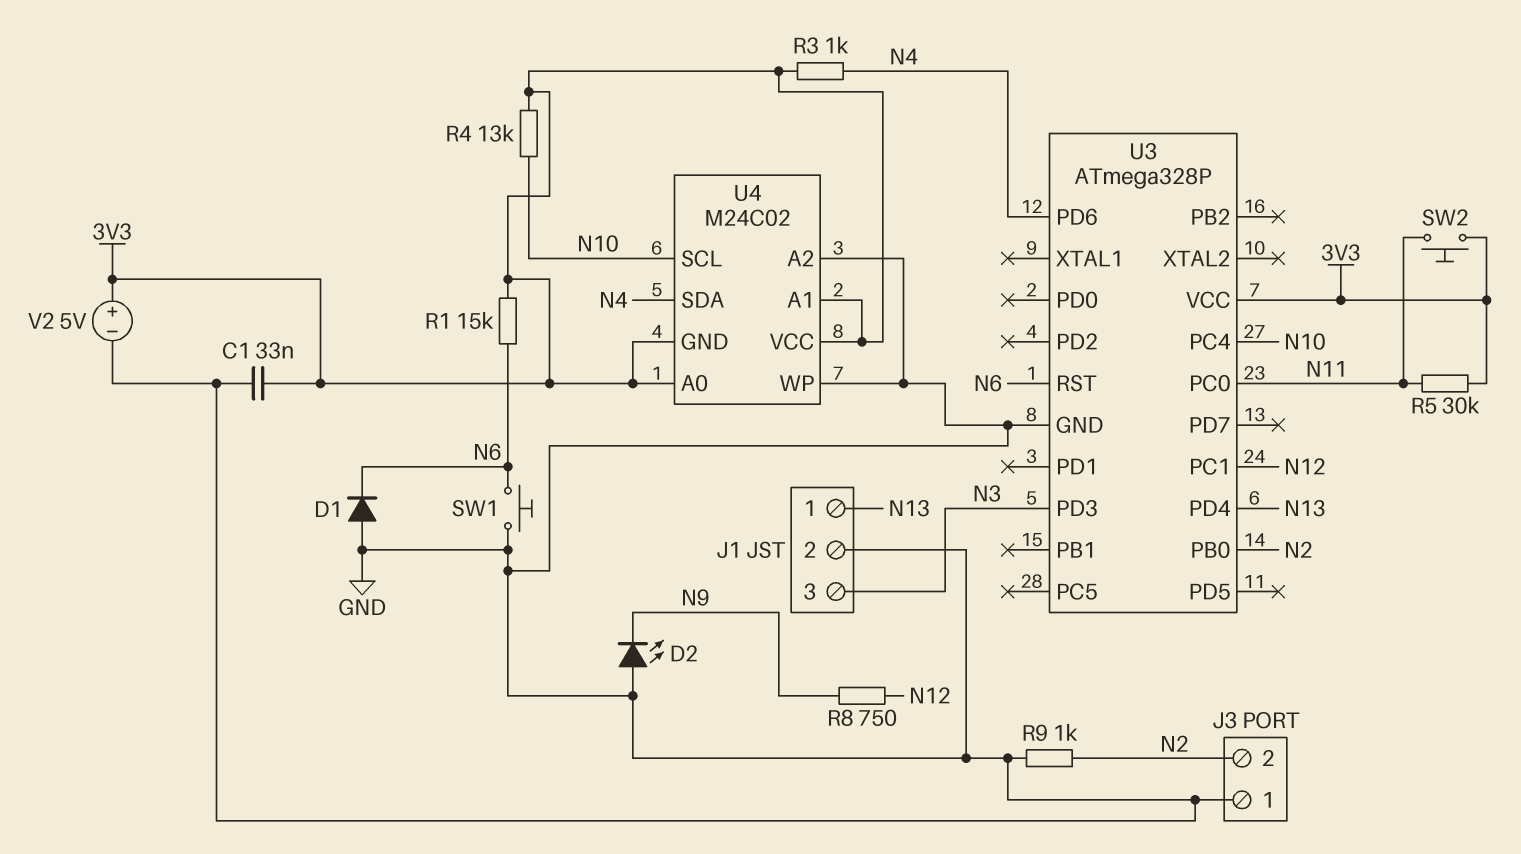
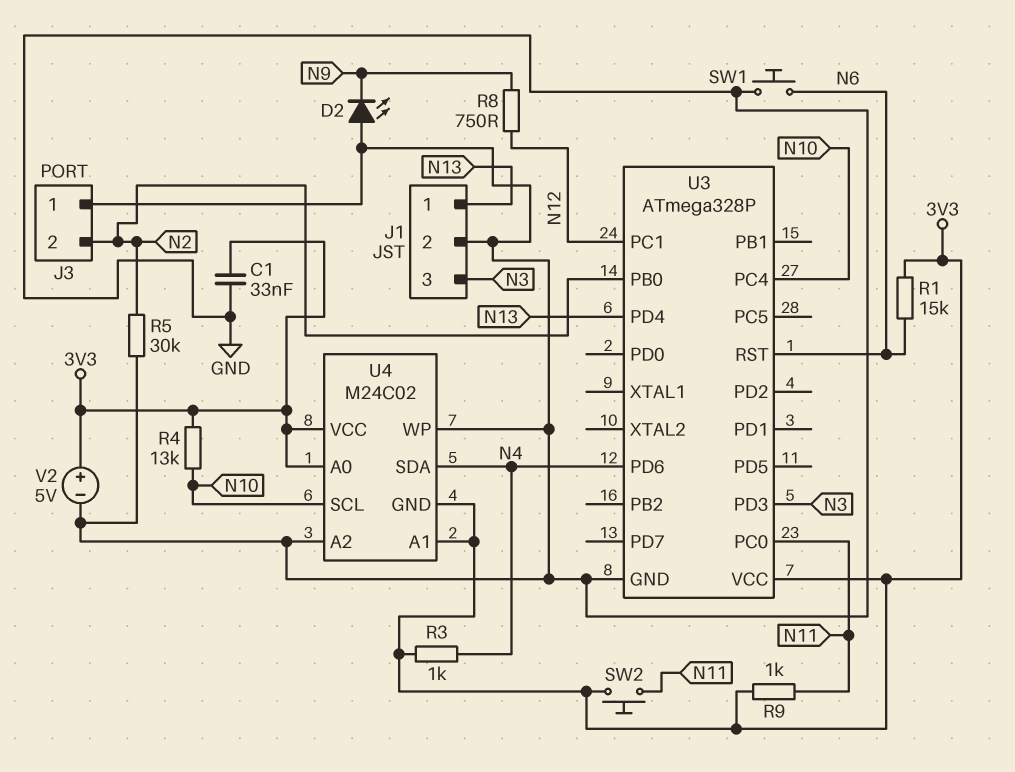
D1: diode (A GND, K N6) -> none
R5: 30k (3V3, N11) -> 30k (GND, N2)
R9: 1k (GND, N2) -> 1k (3V3, N11)

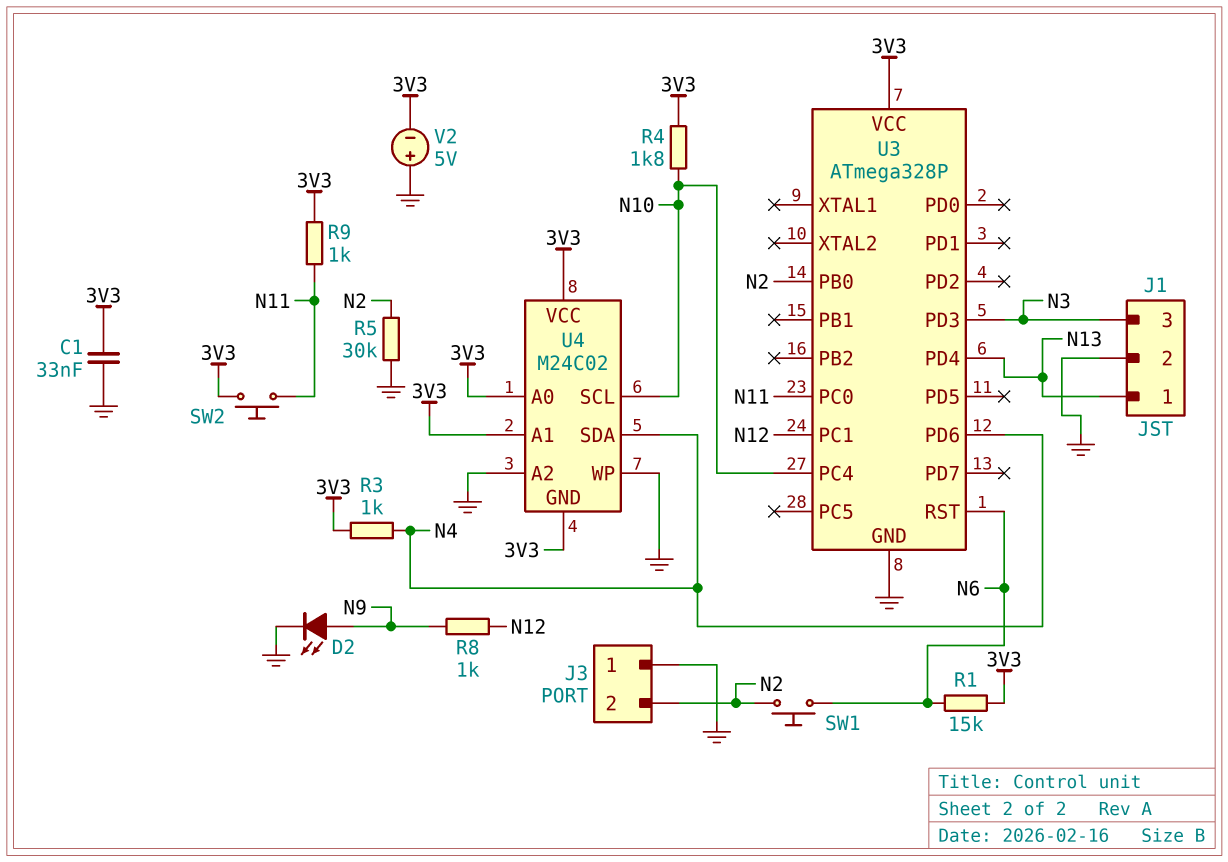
D2: LED (A GND, K N9) -> LED (A N9, K GND)
R4: 13k (3V3, N10) -> 1.8k (3V3, N10)
R8: 750 (N9, N12) -> 1k (N9, N12)
SW1: button (GND, N6) -> button (N2, N6)
V2: 5V (plus 3V3, minus GND) -> 5V (plus GND, minus 3V3)

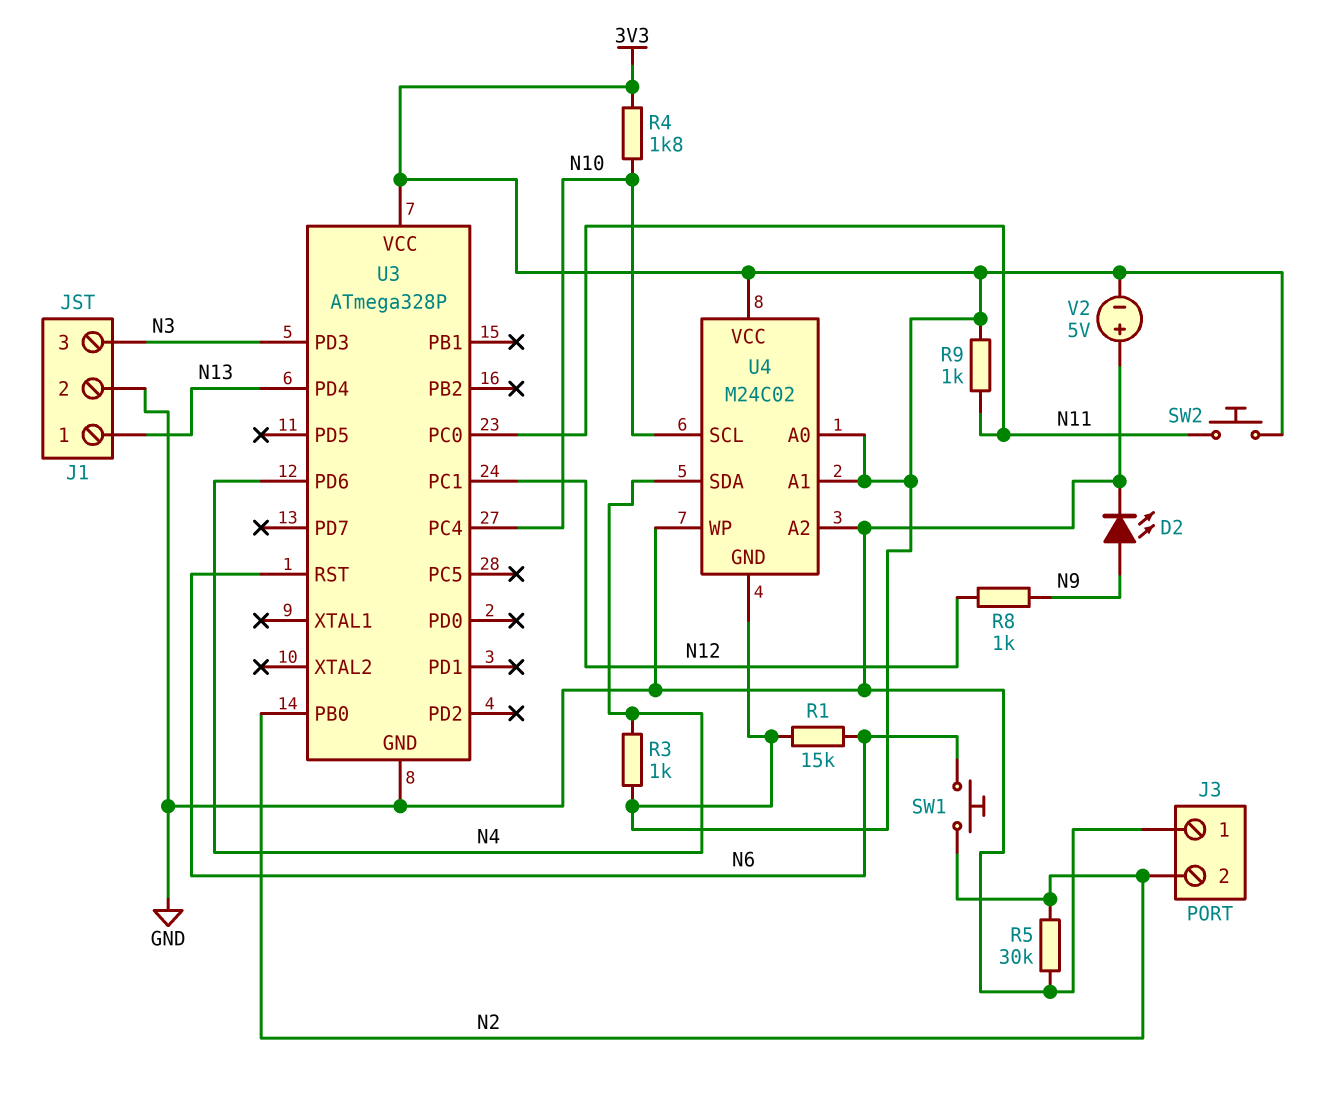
C1: 33nF (3V3, GND) -> none

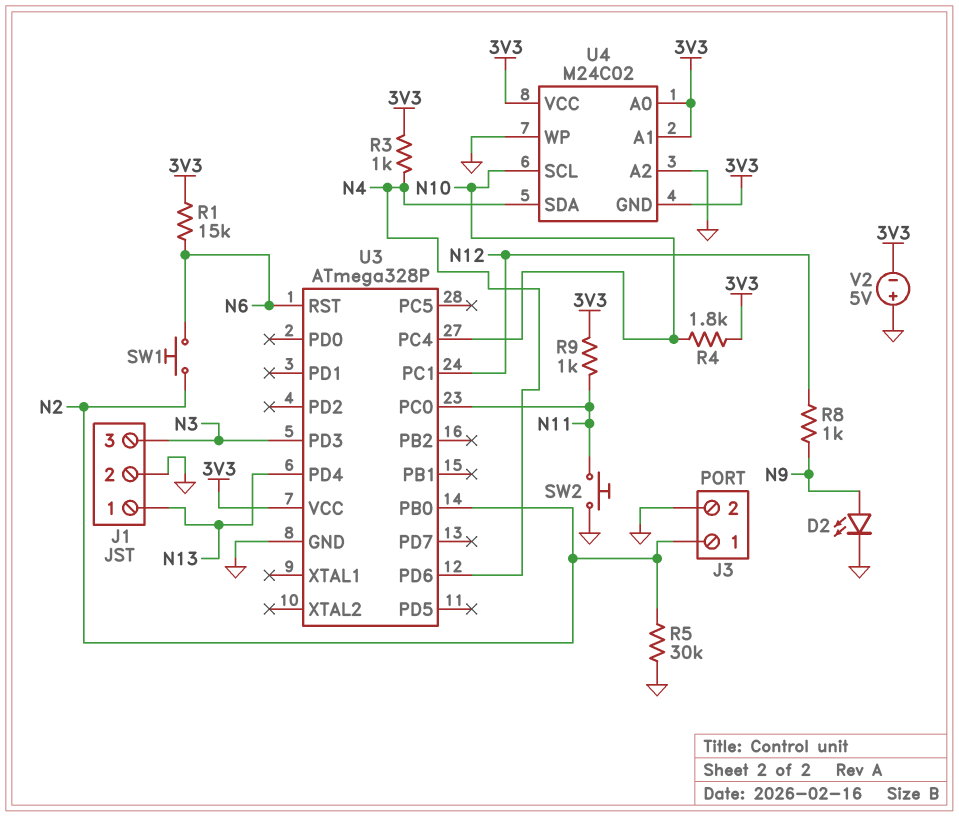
J3 pin 1: GND -> N2
J3 pin 2: N2 -> GND
SW2: button (3V3, N11) -> button (GND, N11)

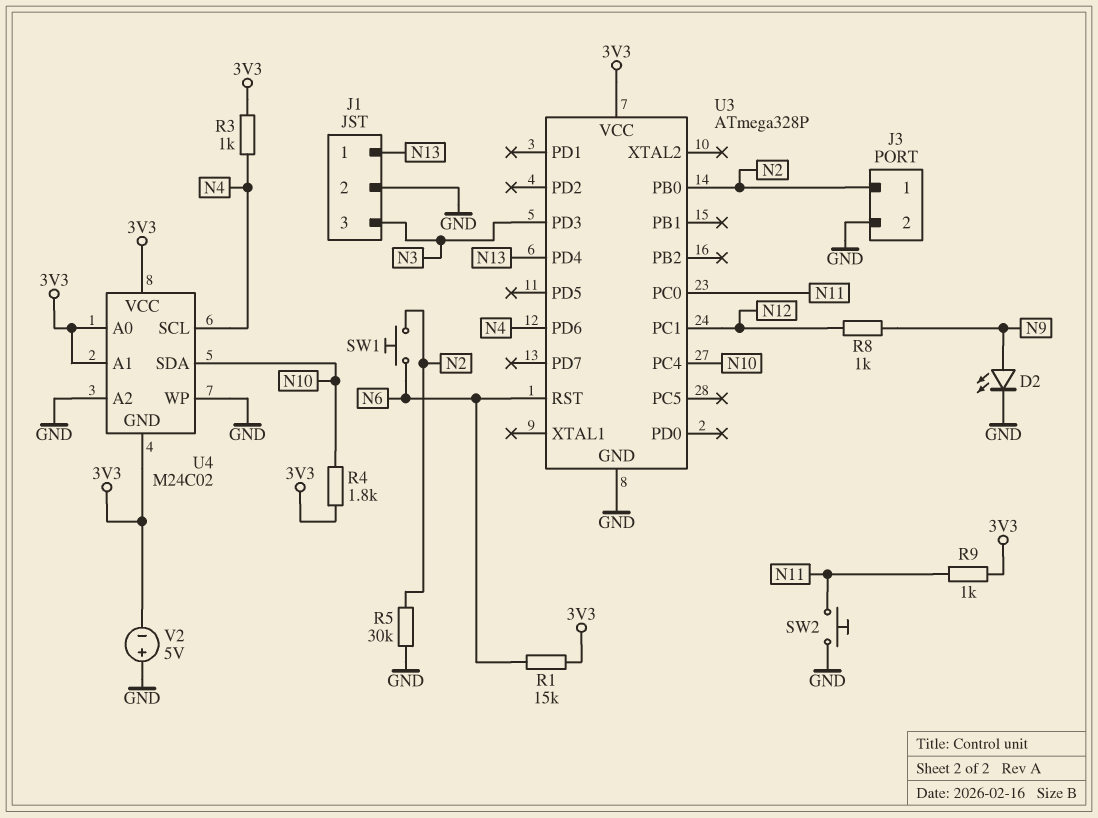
U4 pin SCL: N10 -> N4
U4 pin SDA: N4 -> N10

